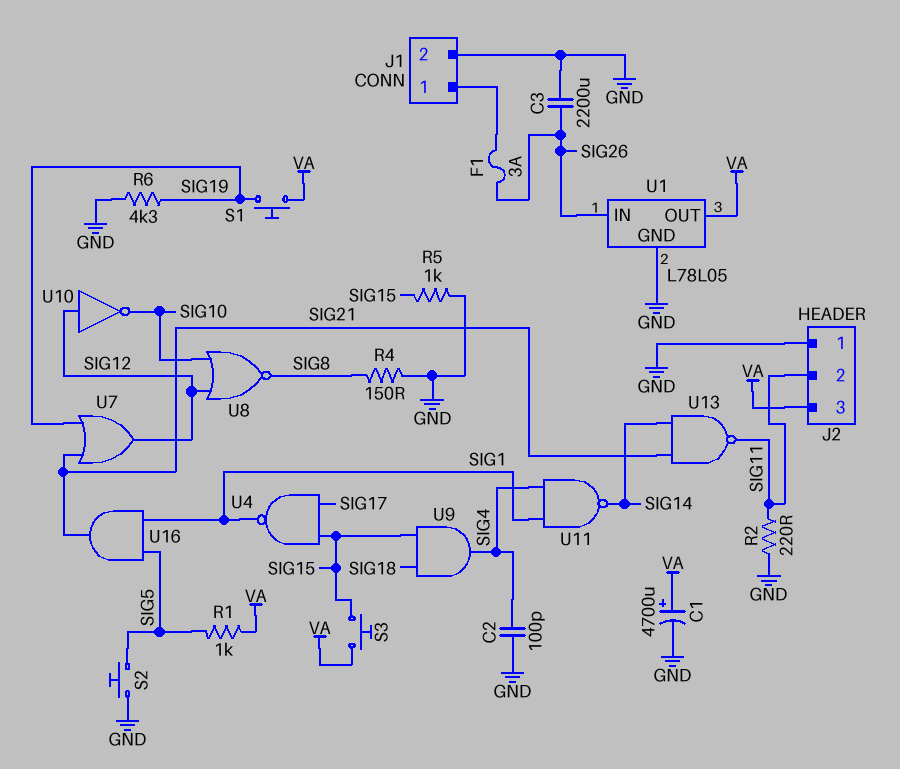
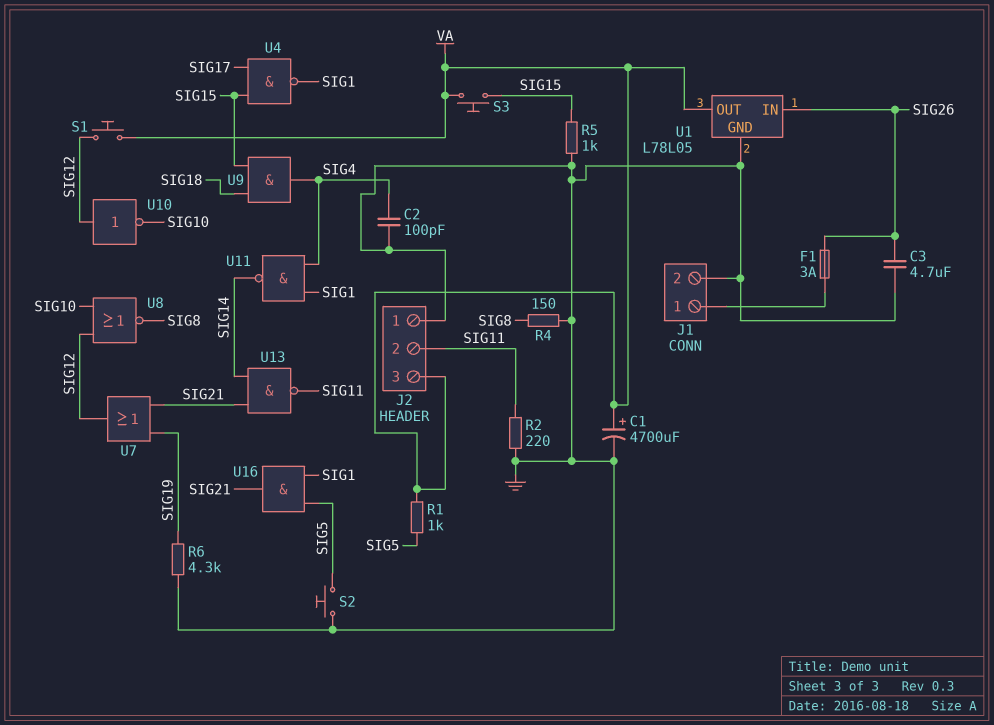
C3: 2200uF (GND, SIG26) -> 4.7uF (GND, SIG26)
S1: button (SIG19, VA) -> button (SIG12, VA)

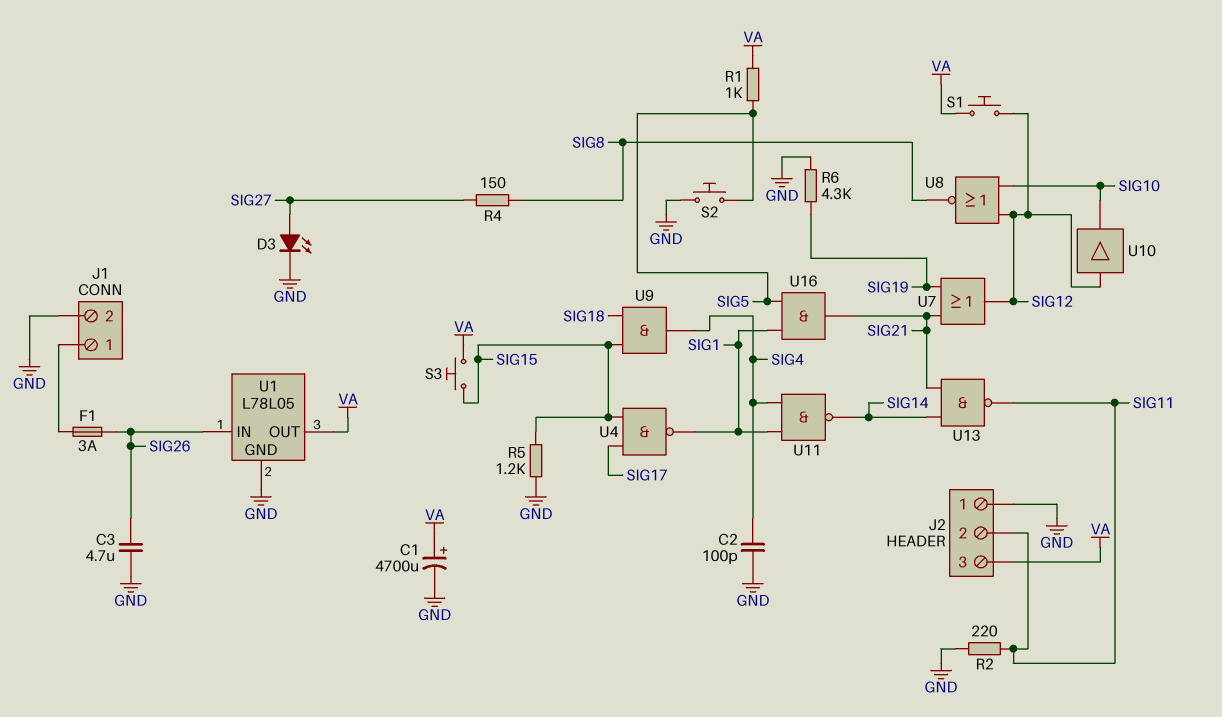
D3: none -> LED (A SIG27, K GND)
R4: 150 (GND, SIG8) -> 150 (SIG8, SIG27)
R5: 1k (GND, SIG15) -> 1.2k (GND, SIG15)
U10: NOT (in SIG12, out SIG10) -> buffer (in SIG12, out SIG10)

